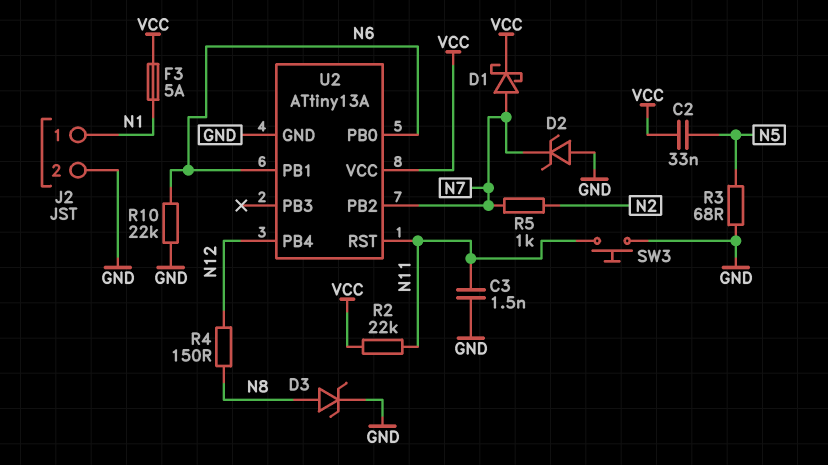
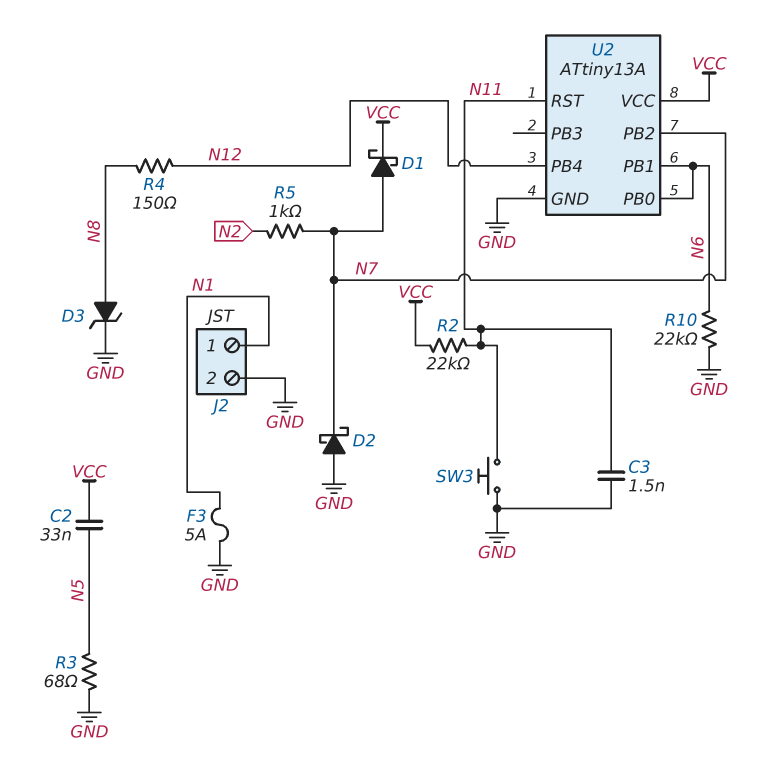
D2: zener (A GND, K N7) -> schottky (A GND, K N7)
F3: 5A (N1, VCC) -> 5A (GND, N1)

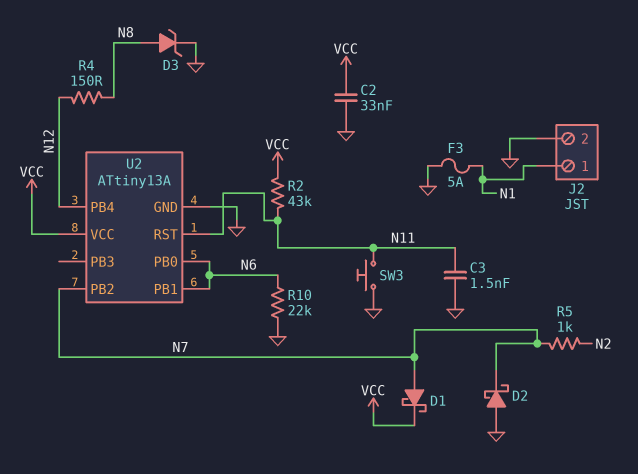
C2: 33nF (N5, VCC) -> 33nF (GND, VCC)
R2: 22k (N11, VCC) -> 43k (N11, VCC)
R3: 68 (GND, N5) -> none

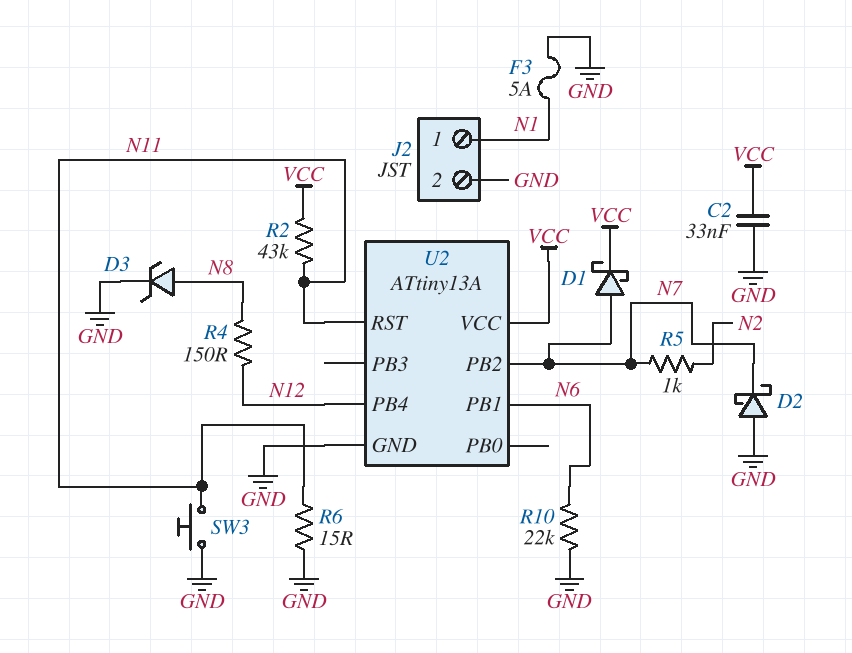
C3: 1.5nF (GND, N11) -> none
R6: none -> 15 (GND, N11)
U2 pin PB0: N6 -> none

